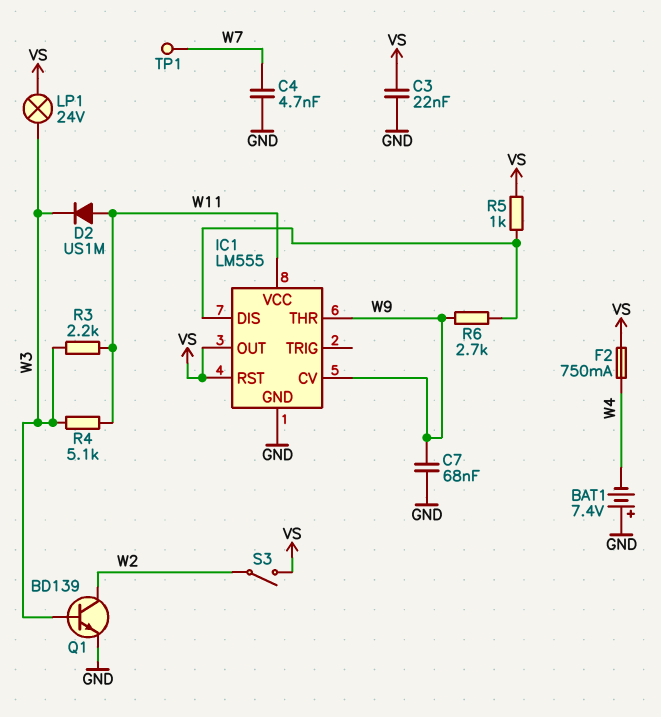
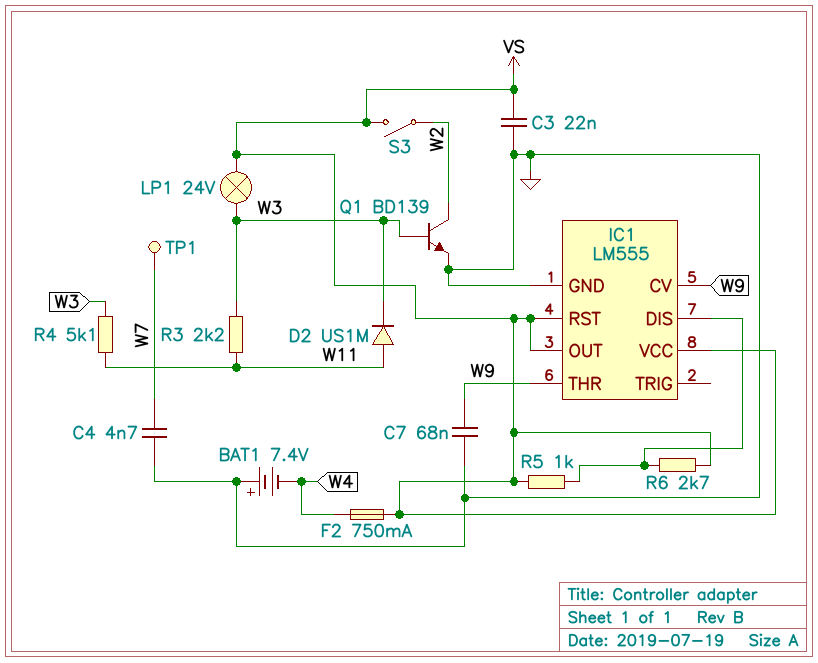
IC1 pin VCC: W11 -> VS
R6: 2.7k (IC1/DIS, W9) -> 2.7k (IC1/DIS, VS)

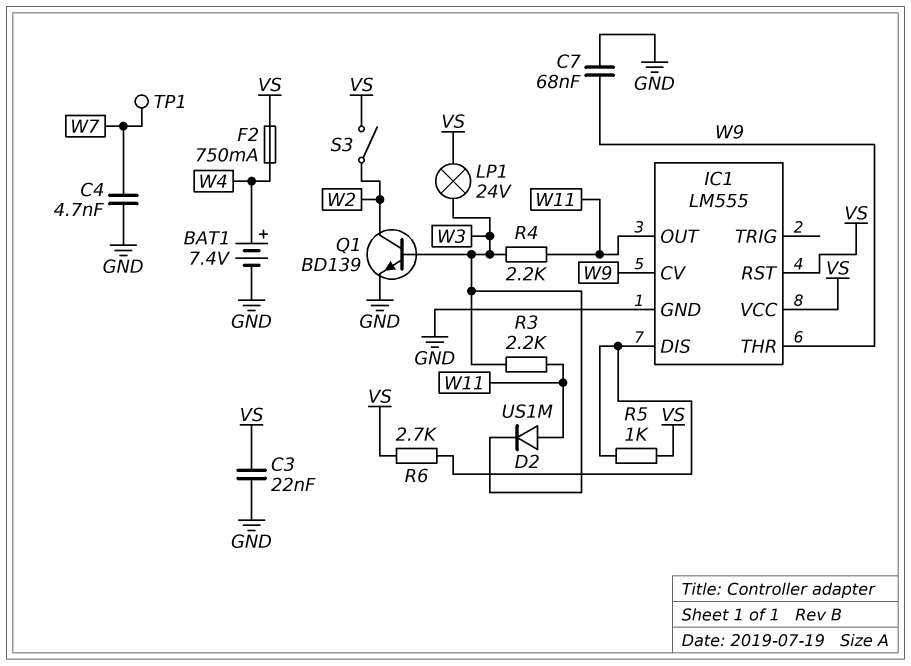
BAT1: 7.4V (plus GND, minus W4) -> 7.4V (plus W4, minus GND)
IC1 pin OUT: VS -> W11
R4: 5.1k (W3, W11) -> 2.2k (W3, W11)

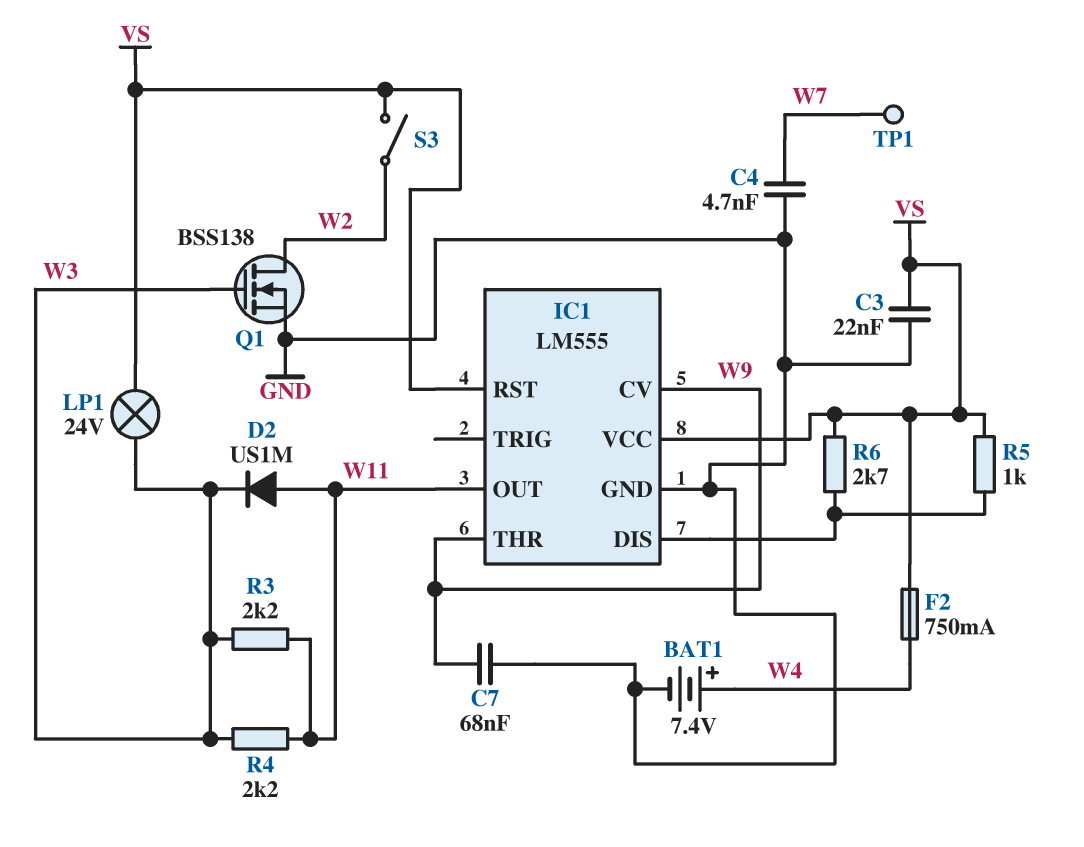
Q1: NPN BD139 (B W3, C W2, E GND) -> NMOS BSS138 (G W3, D W2, S GND)

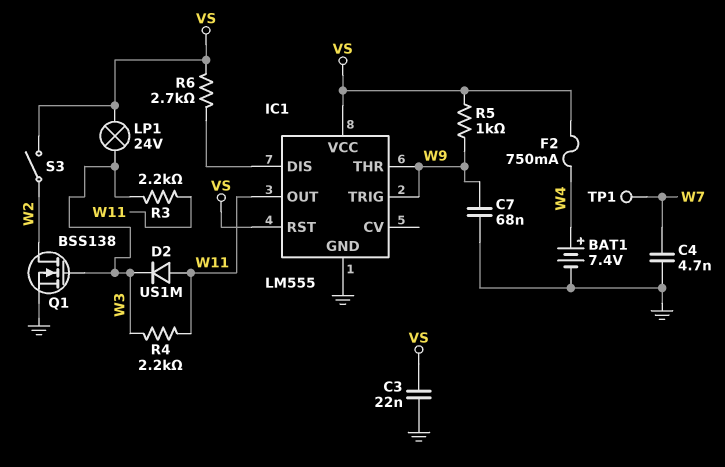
IC1 pin CV: W9 -> none
IC1 pin TRIG: none -> W9
R5: 1k (IC1/DIS, VS) -> 1k (VS, W9)

